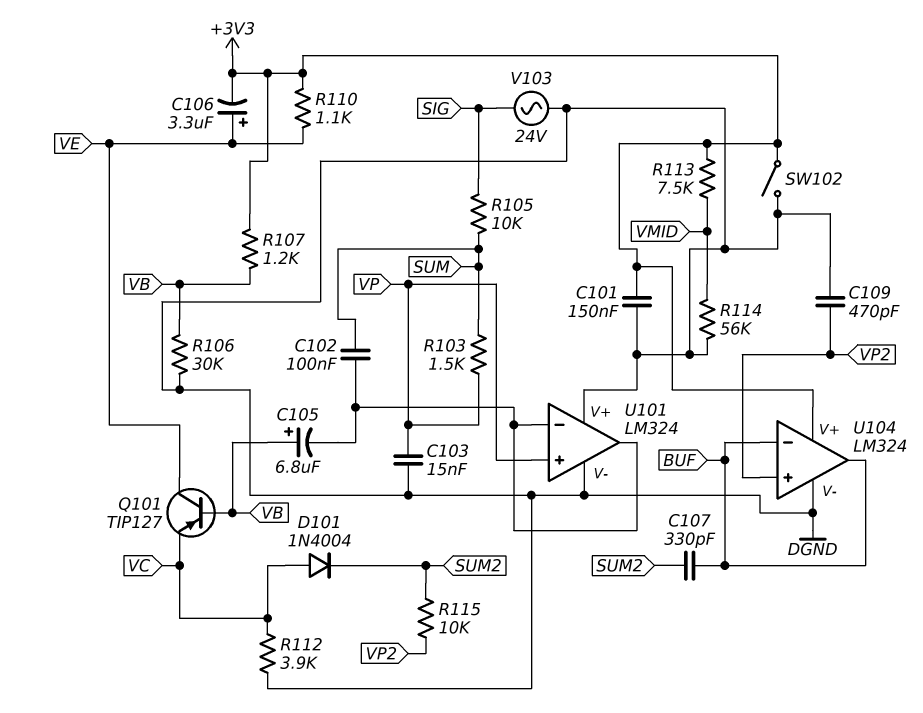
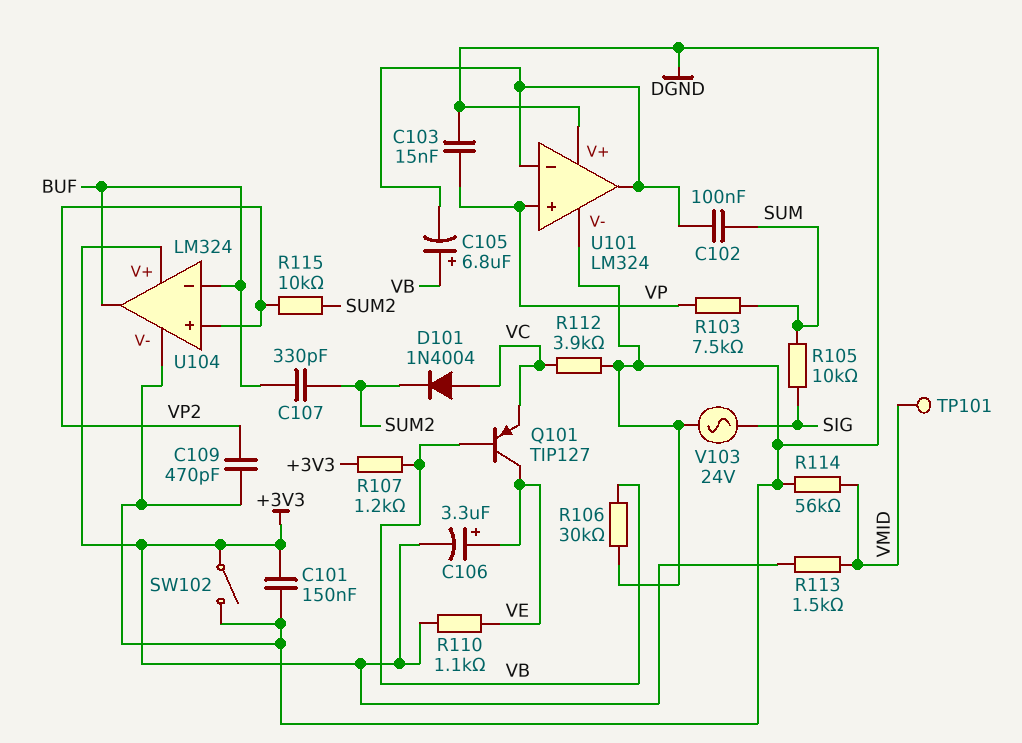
R103: 1.5k (SUM, VP) -> 7.5k (SUM, VP)
R113: 7.5k (+3V3, VMID) -> 1.5k (+3V3, VMID)
TP101: none -> test point (VMID)

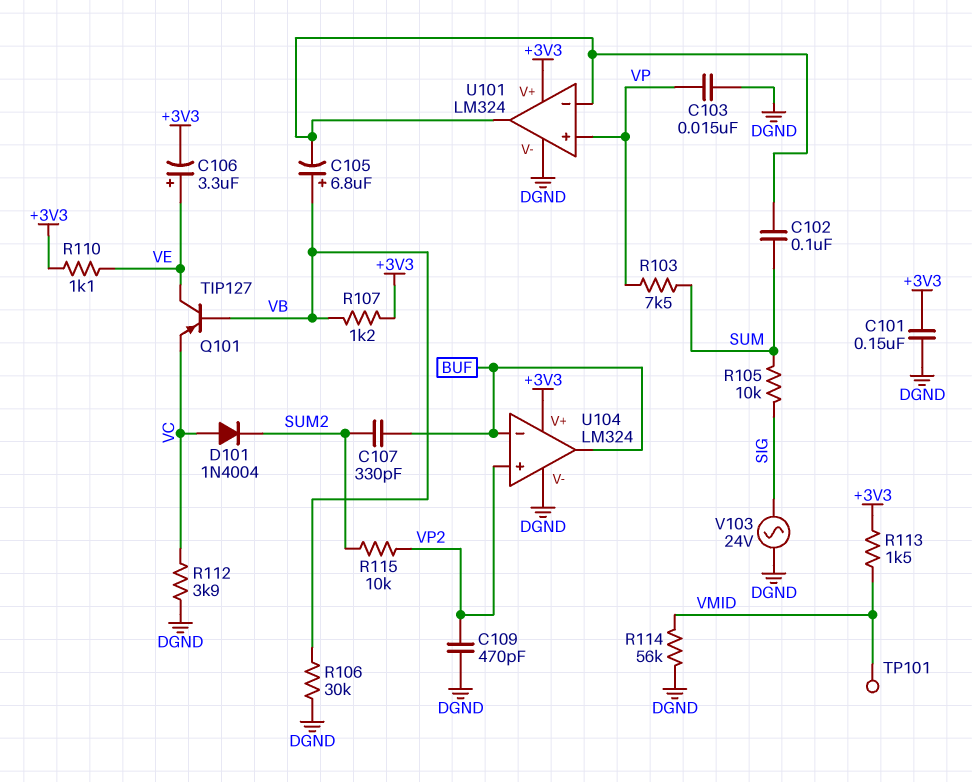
SW102: switch (+3V3, DGND) -> none
U101 pin V+: DGND -> +3V3

